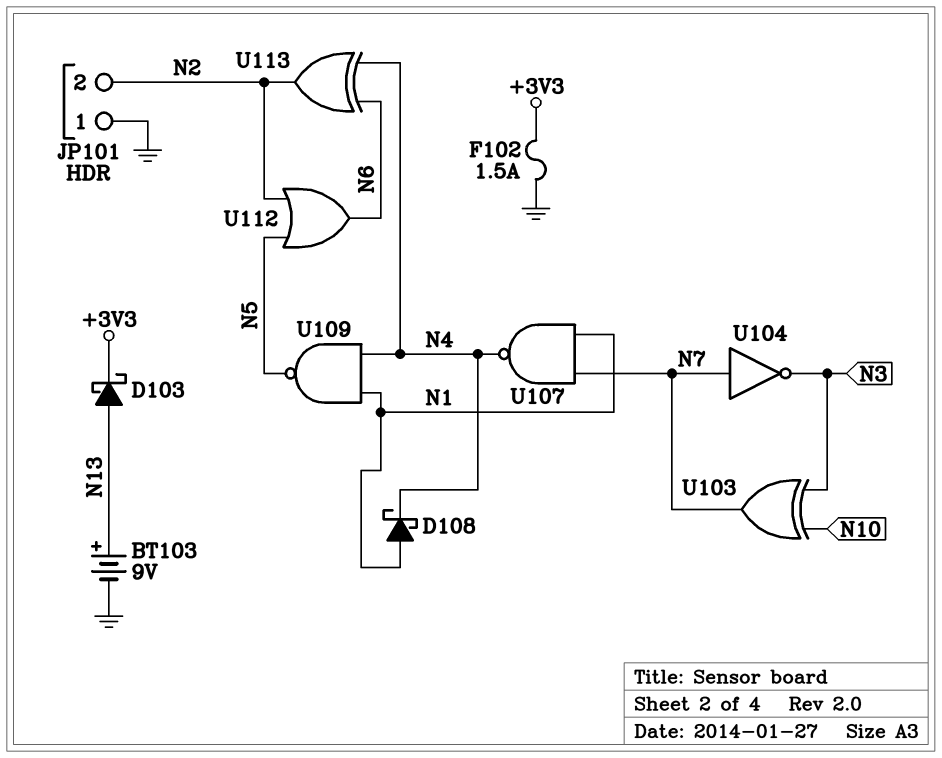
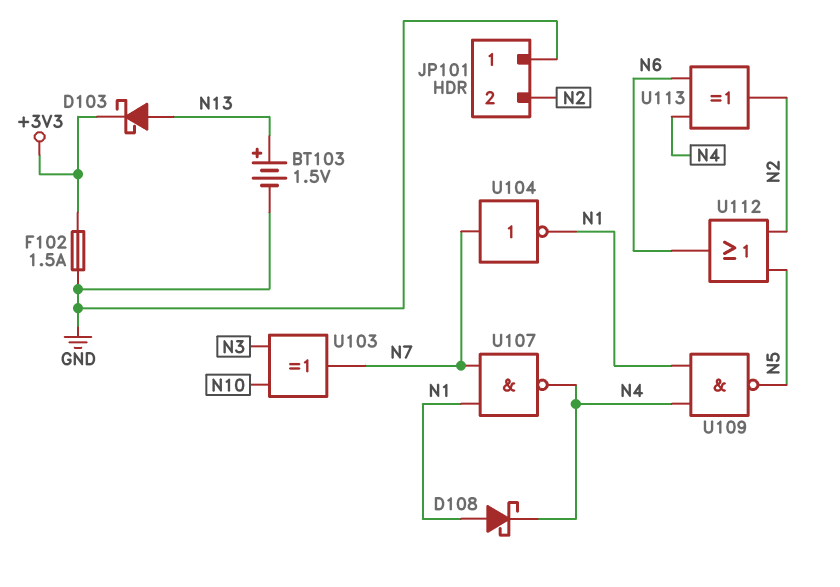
BT103: 9V (plus N13, minus GND) -> 1.5V (plus N13, minus GND)
U104: NOT (in N7, out N3) -> NOT (in N7, out N1)

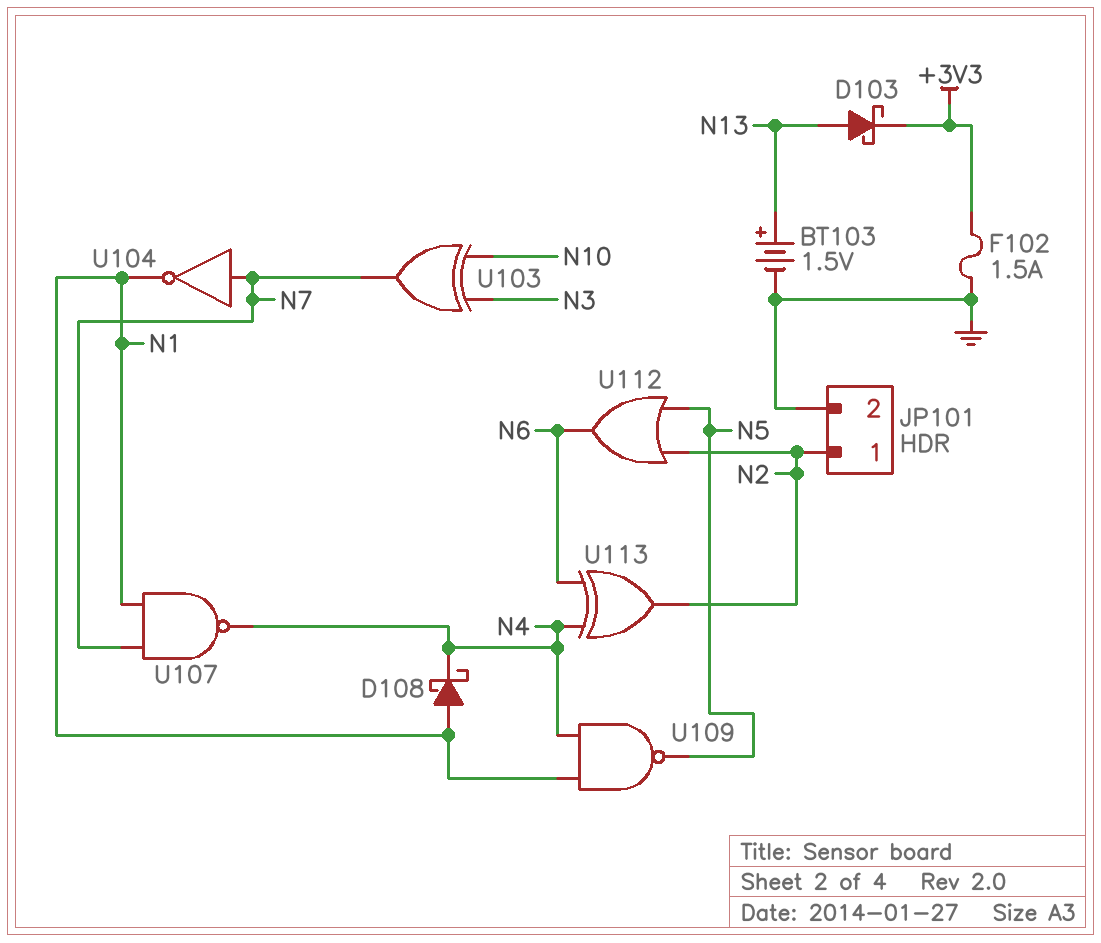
JP101 pin 1: GND -> N2
JP101 pin 2: N2 -> GND

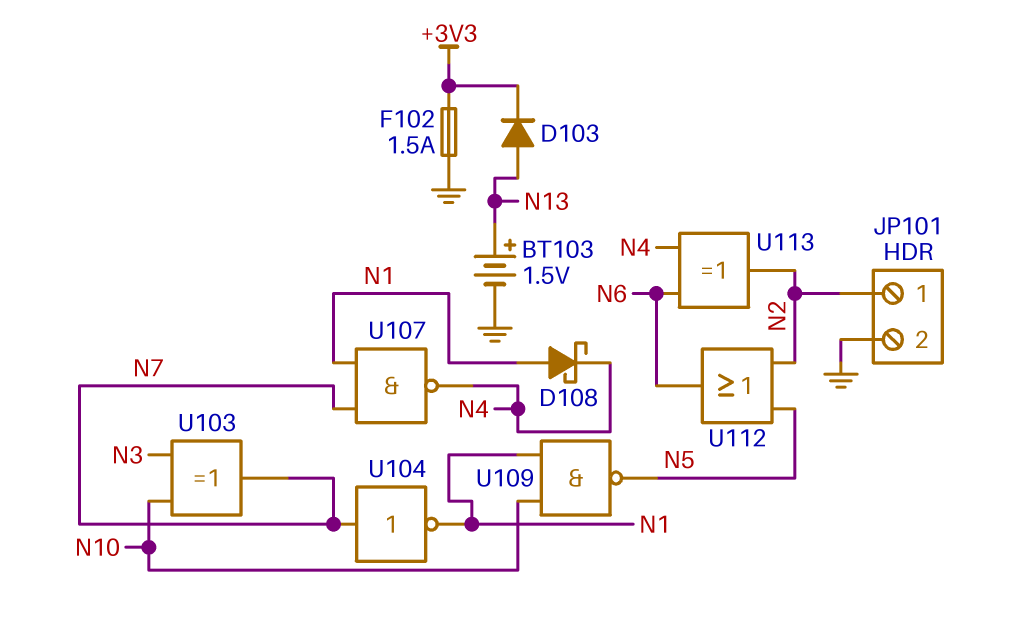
D103: schottky (A N13, K +3V3) -> diode (A N13, K +3V3)
U109: NAND (in N1, in N4, out N5) -> NAND (in N1, in N10, out N5)

